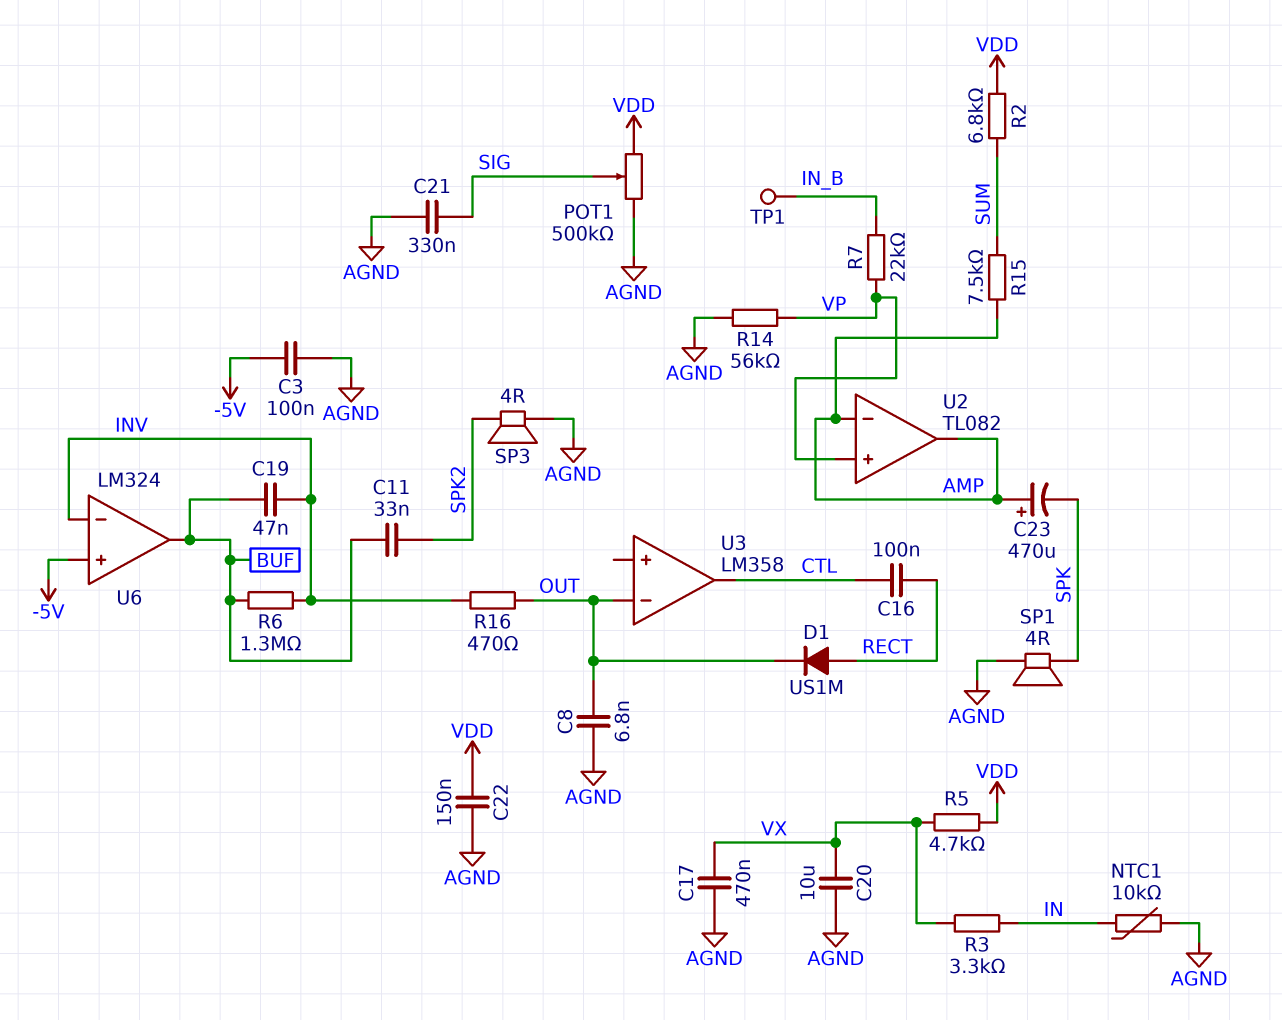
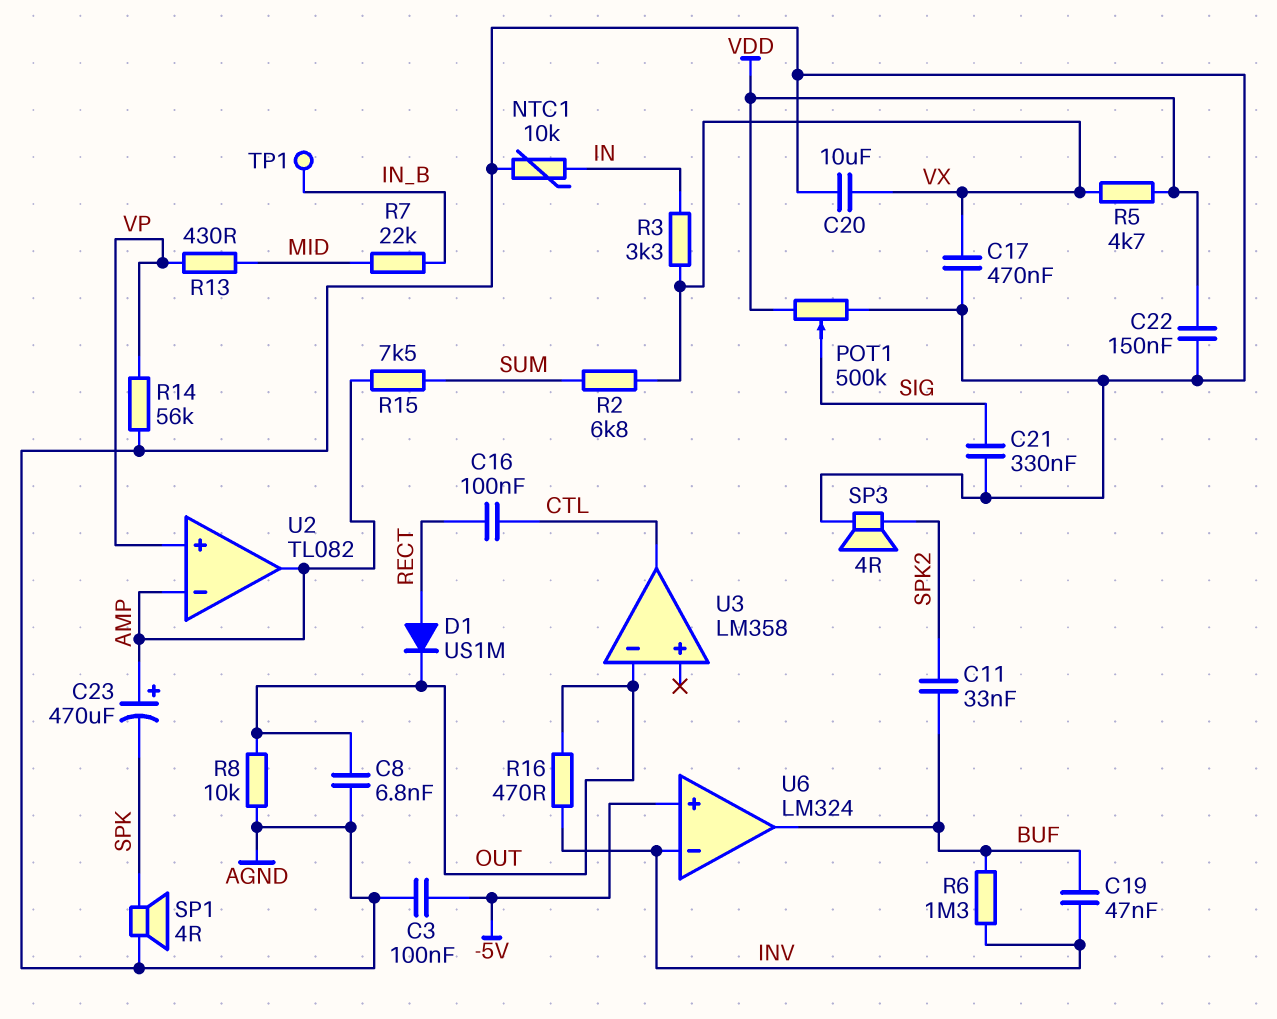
R2: 6.8k (SUM, VDD) -> 6.8k (SUM, VX)
R7: 22k (IN_B, VP) -> 22k (IN_B, MID)
R8: none -> 10k (AGND, OUT)
R13: none -> 430 (MID, VP)

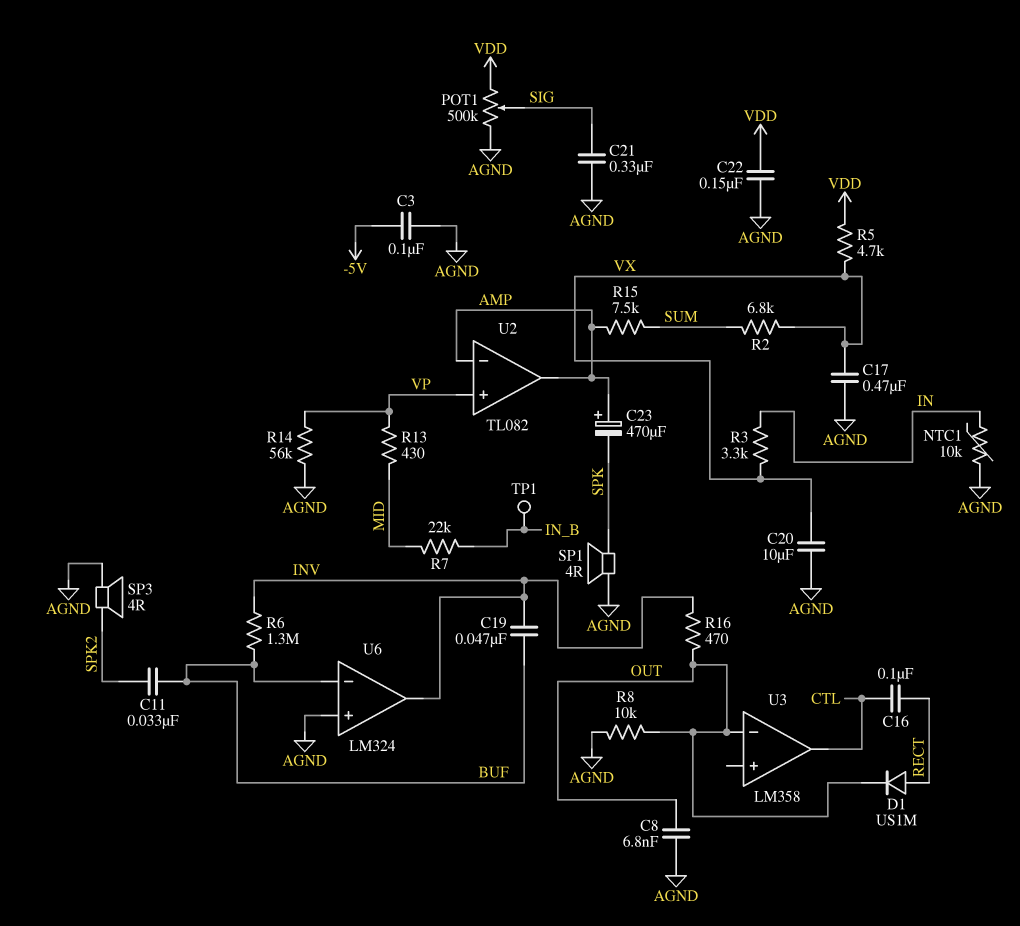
U6 pin in+: -5V -> AGND
U6 pin in-: INV -> BUF
U6 pin out: BUF -> INV

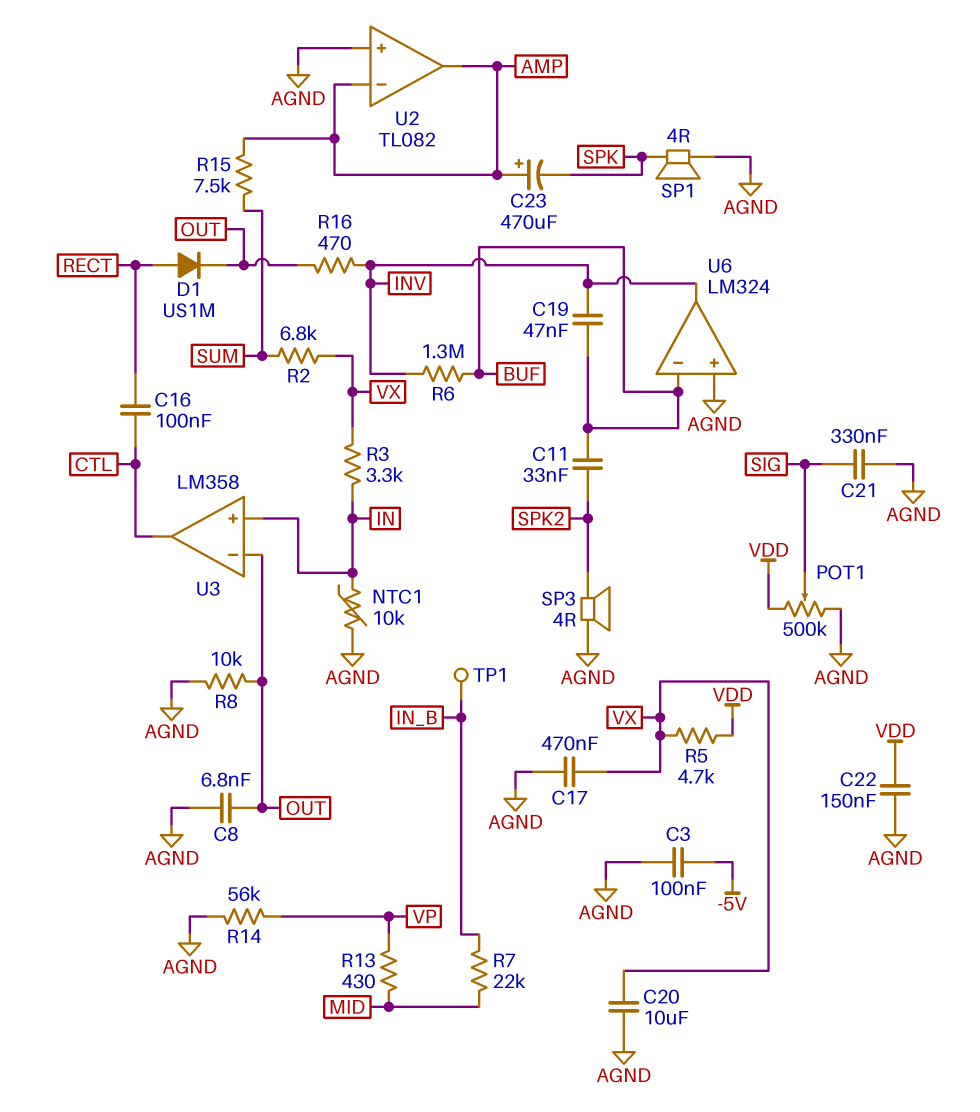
U2 pin in+: VP -> AGND
U3 pin in+: none -> IN

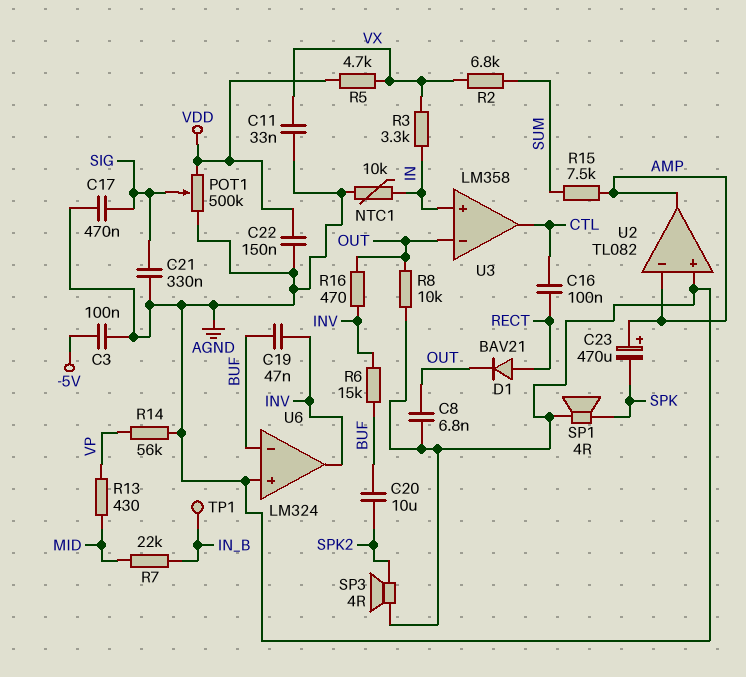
C11: 33nF (BUF, SPK2) -> 33nF (AGND, VX)
C17: 470nF (AGND, VX) -> 470nF (AGND, SIG)
C20: 10uF (AGND, VX) -> 10uF (BUF, SPK2)
D1: diode US1M (A RECT, K OUT) -> diode BAV21 (A RECT, K OUT)
R6: 1.3M (BUF, INV) -> 15k (BUF, INV)

